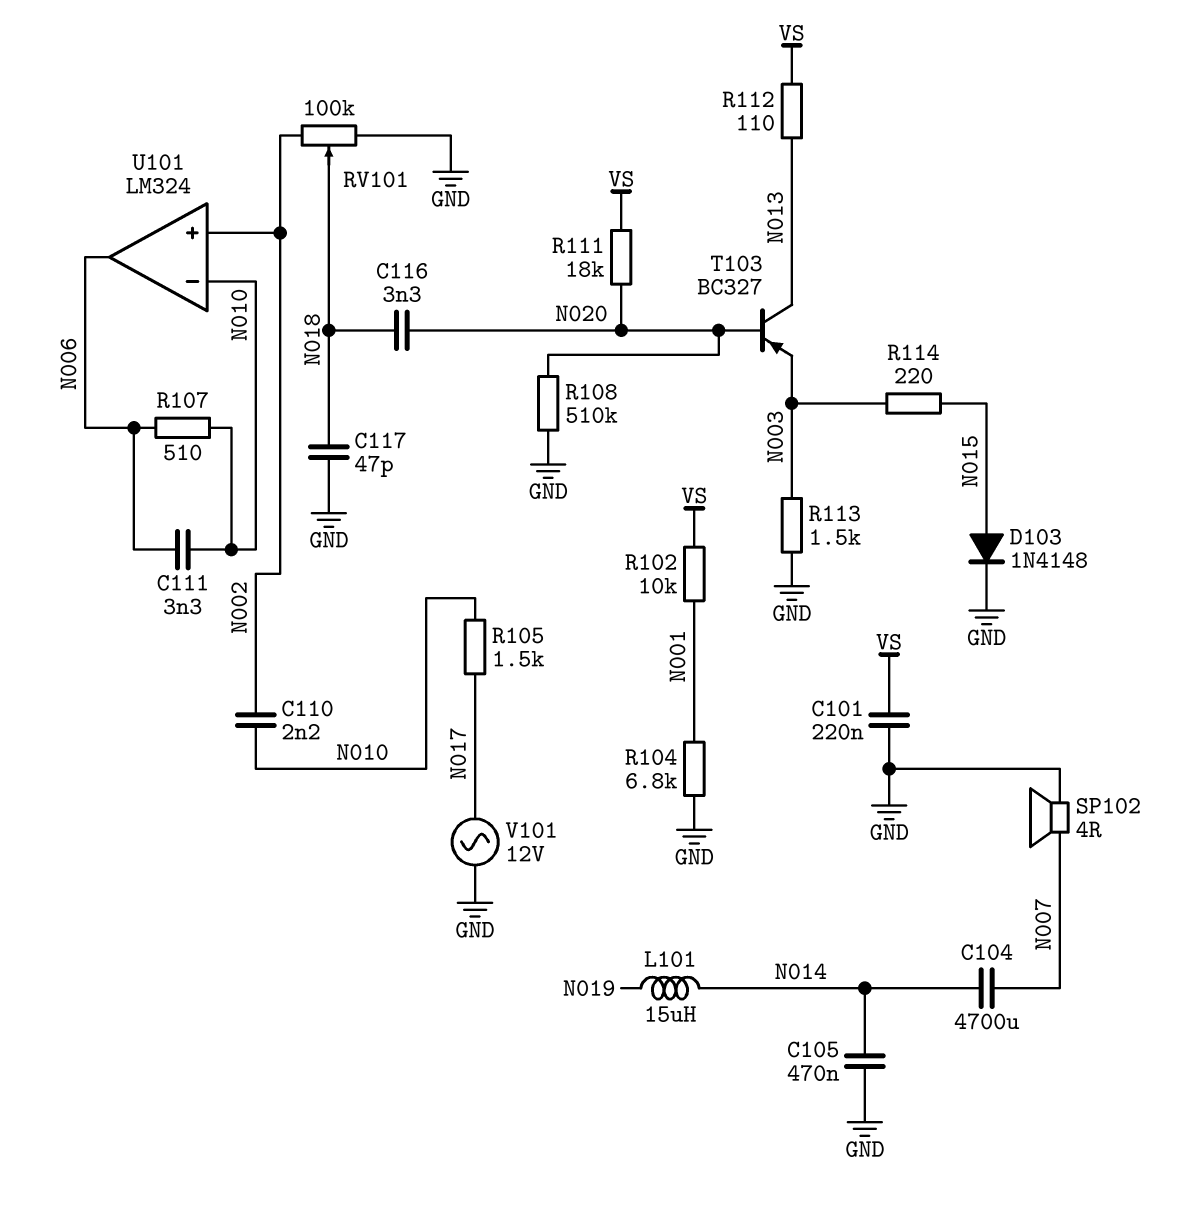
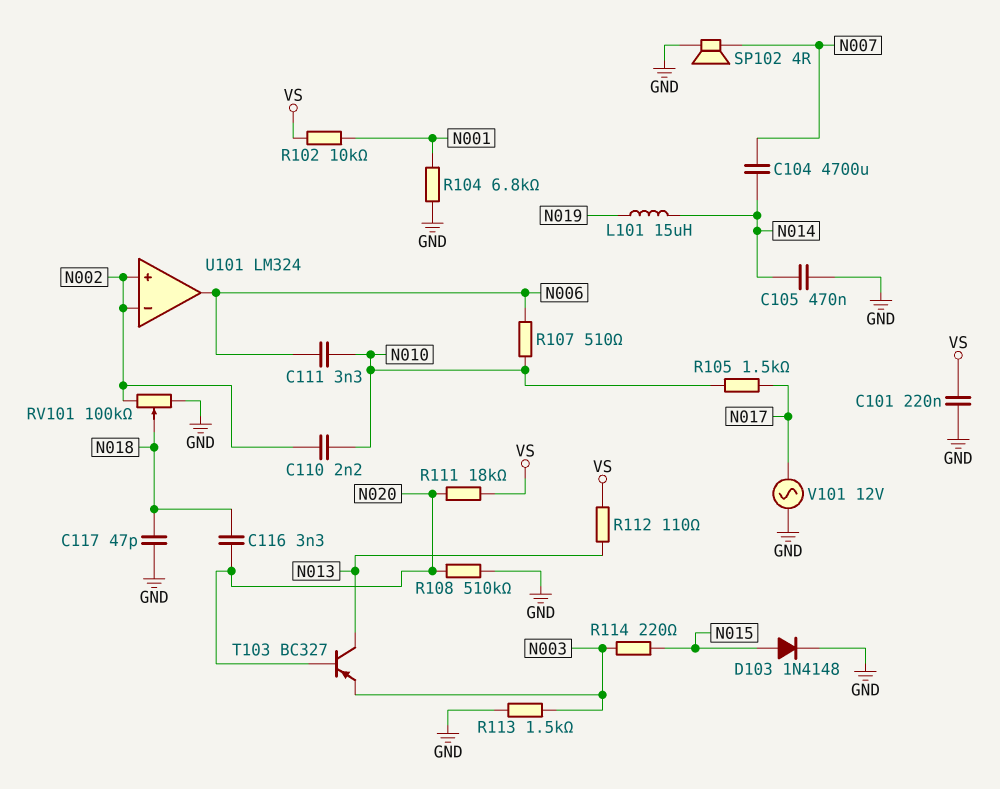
U101 pin in-: N010 -> N002

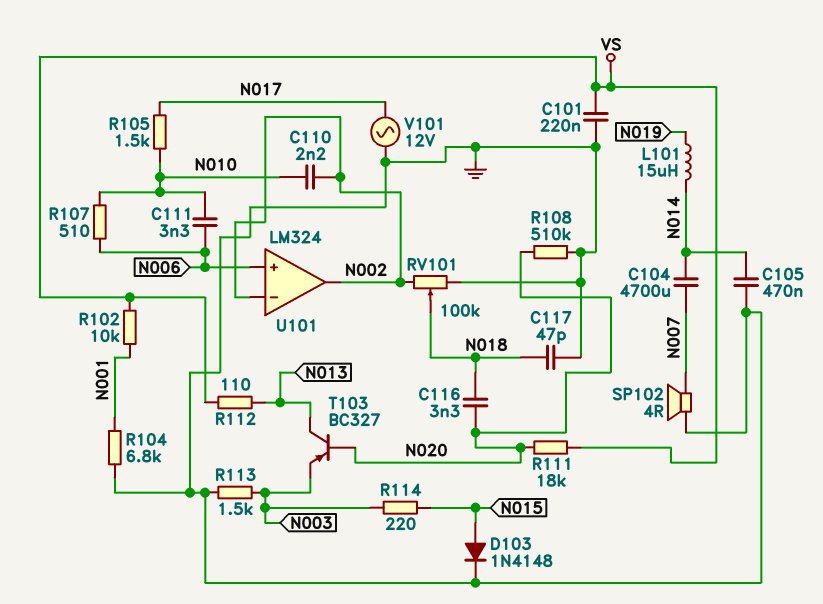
U101 pin in+: N002 -> N006
U101 pin out: N006 -> N002

